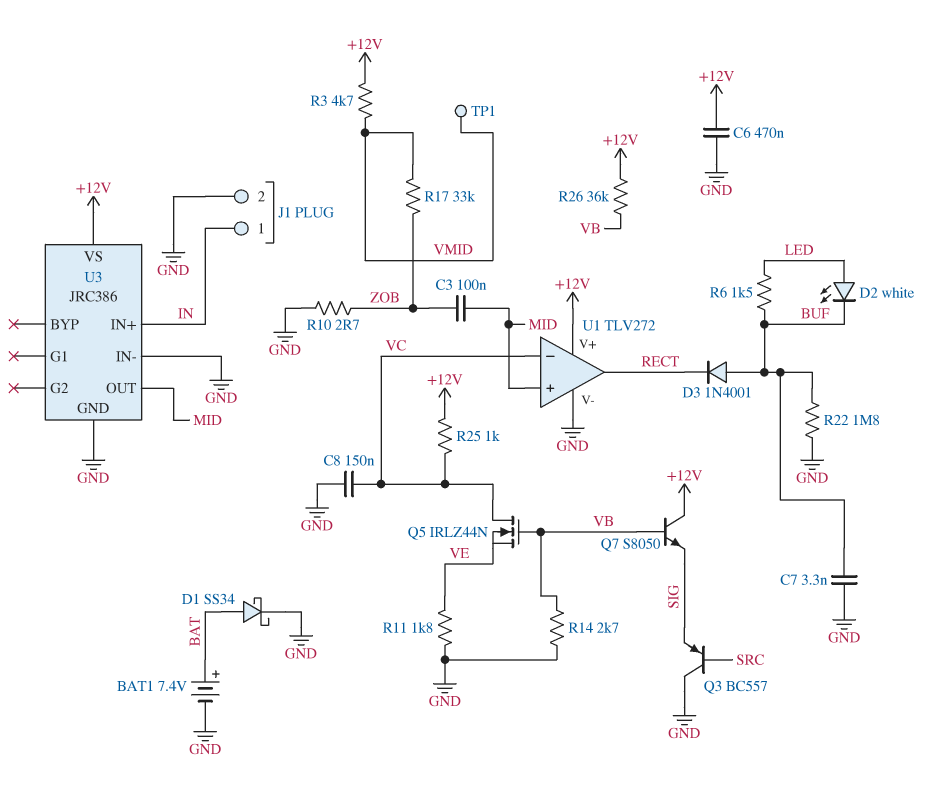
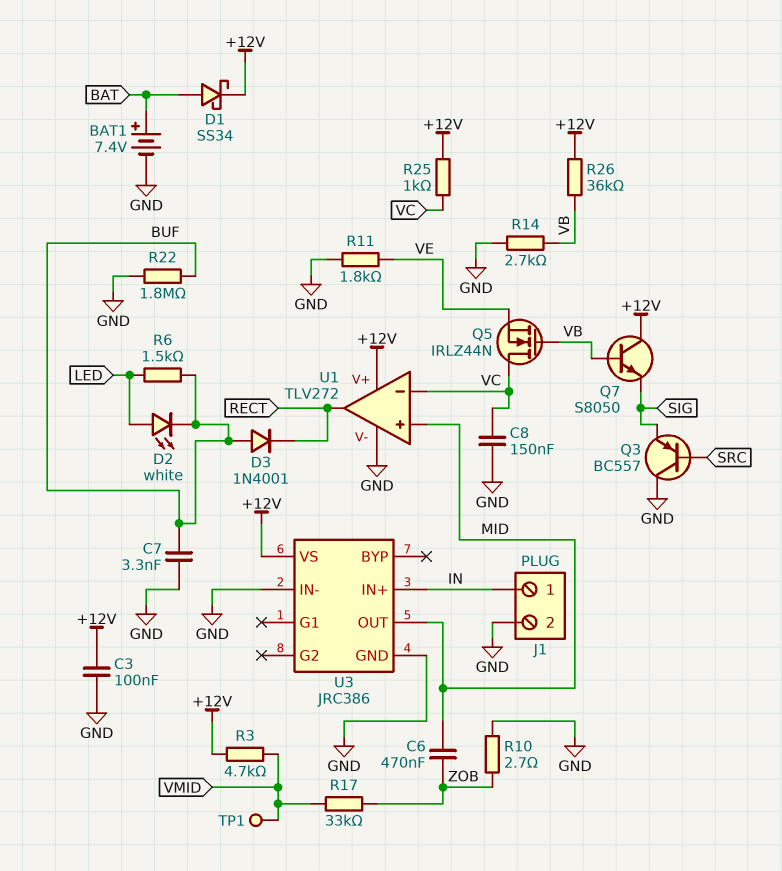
C3: 100nF (MID, ZOB) -> 100nF (+12V, GND)
C6: 470nF (+12V, GND) -> 470nF (MID, ZOB)
D1: schottky SS34 (A BAT, K GND) -> schottky SS34 (A BAT, K +12V)

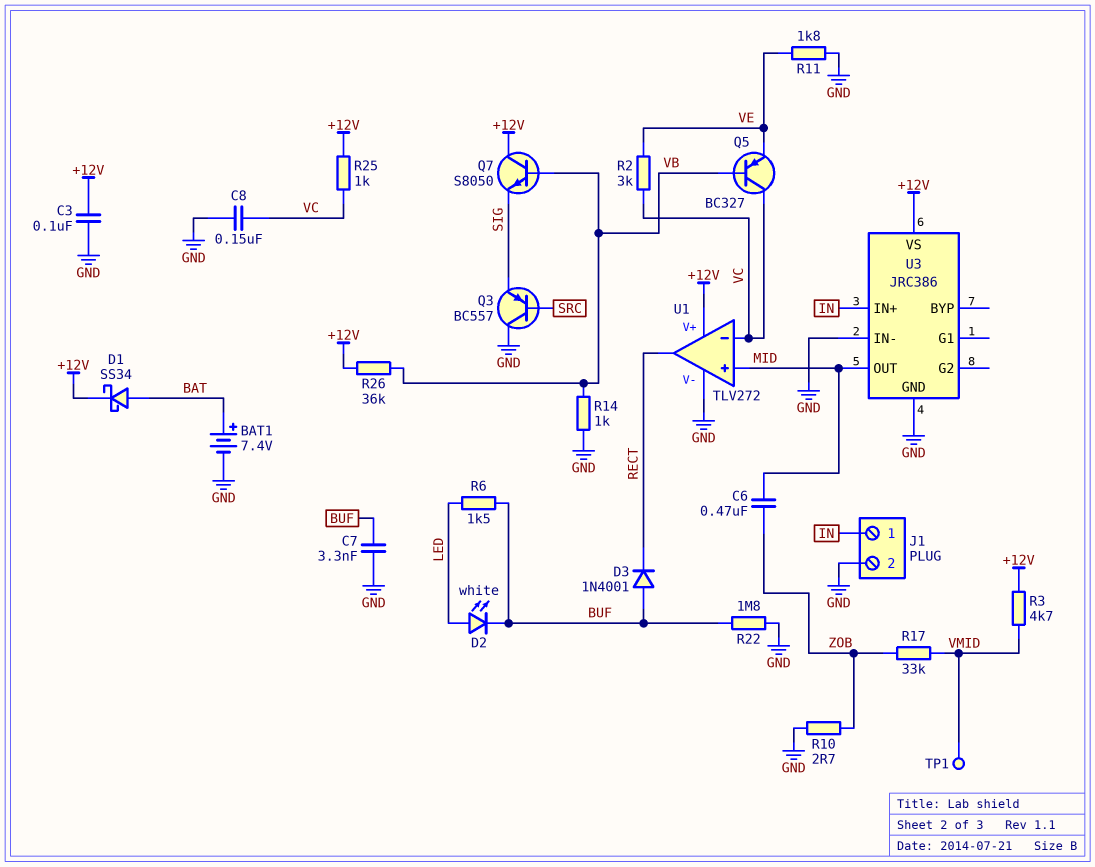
Q5: NMOS IRLZ44N (G VB, D VC, S VE) -> PNP BC327 (B VB, C VC, E VE)
R2: none -> 3k (VC, VE)
R14: 2.7k (GND, VB) -> 1k (GND, VB)

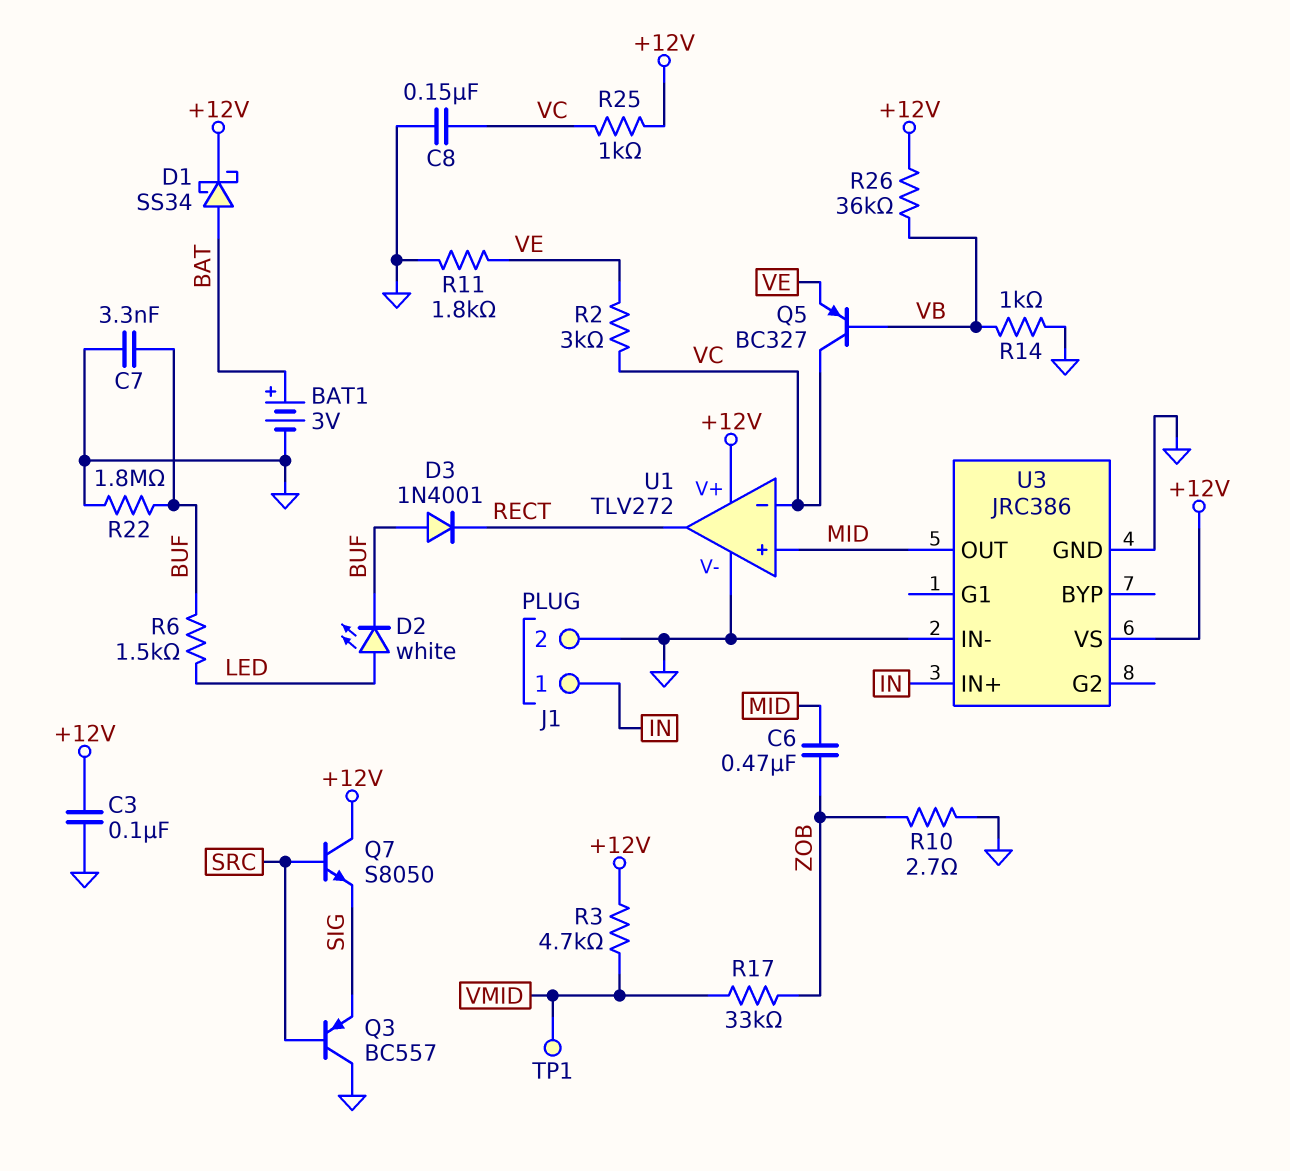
BAT1: 7.4V (plus BAT, minus GND) -> 3V (plus BAT, minus GND)
Q7: NPN S8050 (B VB, C +12V, E SIG) -> NPN S8050 (B SRC, C +12V, E SIG)

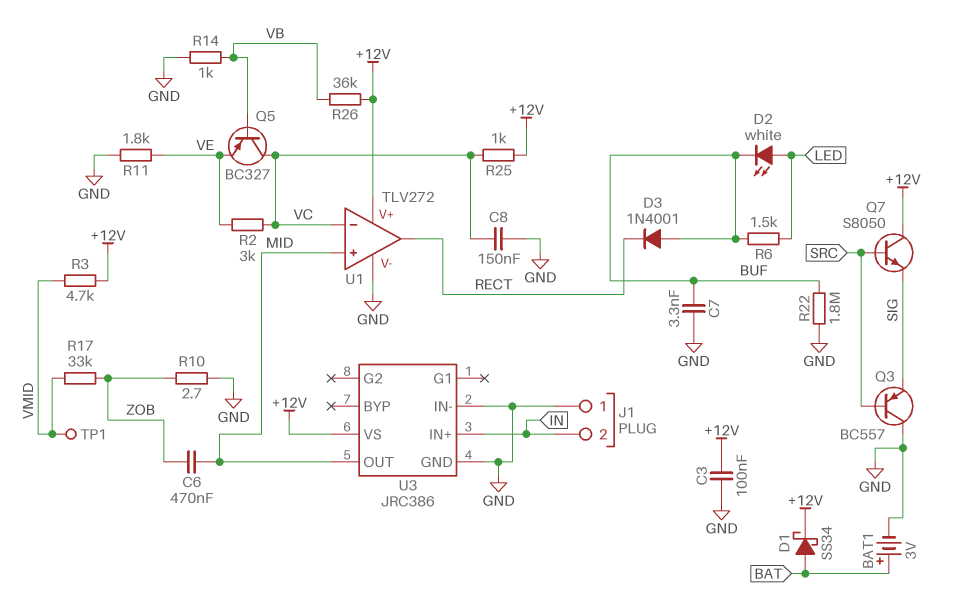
J1 pin 1: IN -> GND
J1 pin 2: GND -> IN

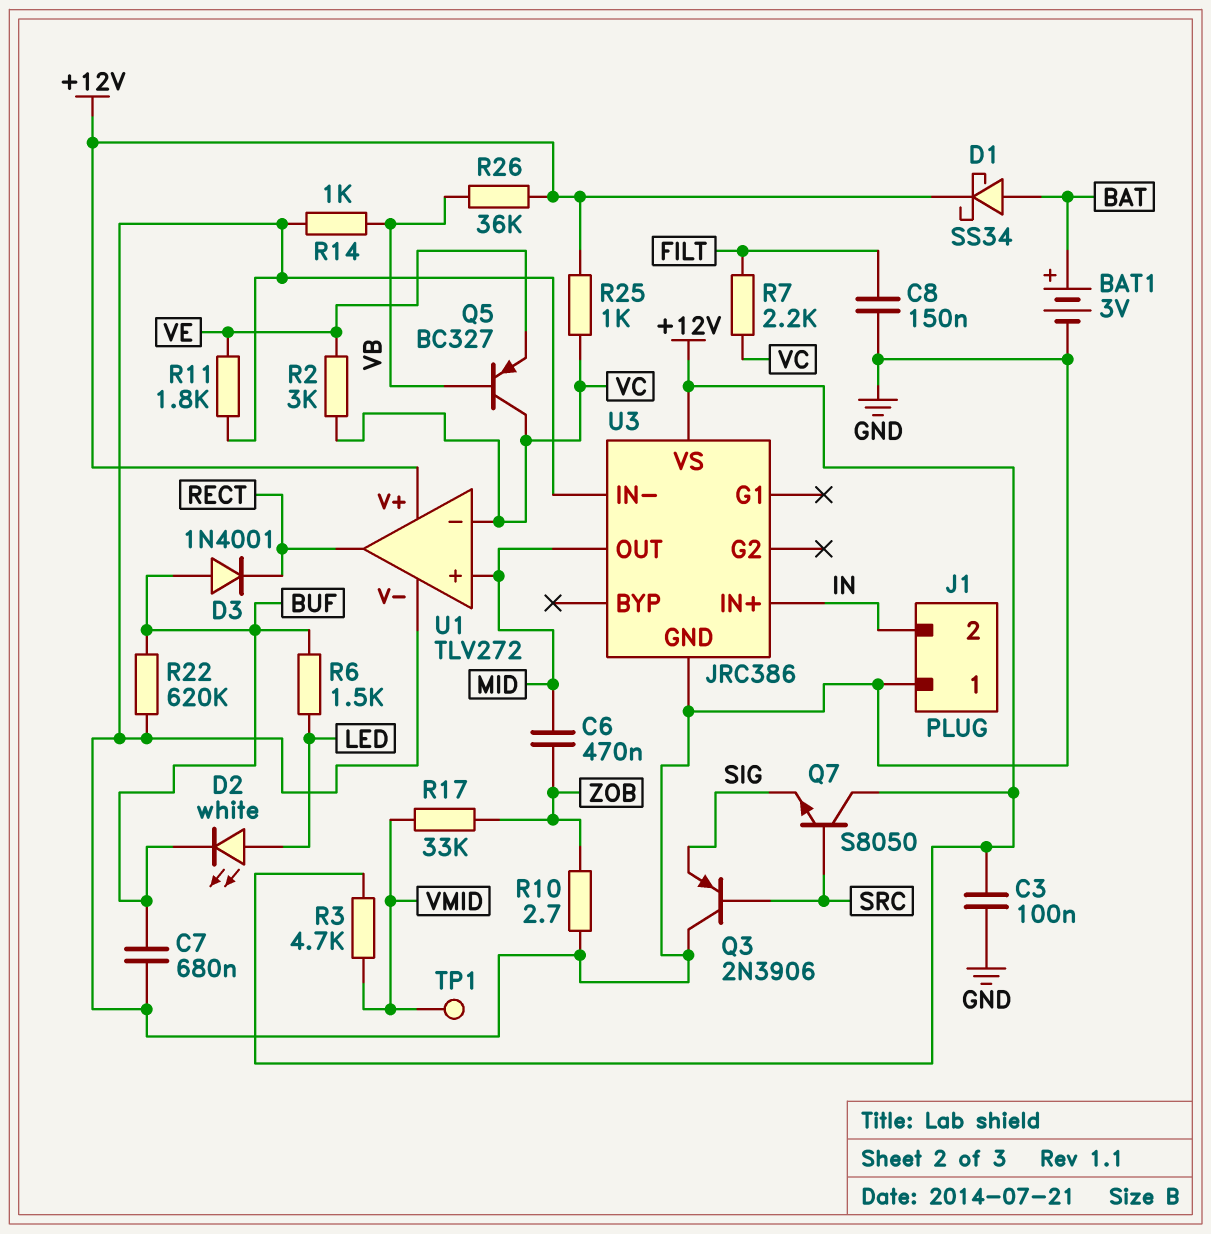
C7: 3.3nF (BUF, GND) -> 680nF (BUF, GND)
C8: 150nF (GND, VC) -> 150nF (FILT, GND)
Q3: PNP BC557 (B SRC, C GND, E SIG) -> PNP 2N3906 (B SRC, C GND, E SIG)
R7: none -> 2.2k (FILT, VC)
R22: 1.8M (BUF, GND) -> 620k (BUF, GND)

